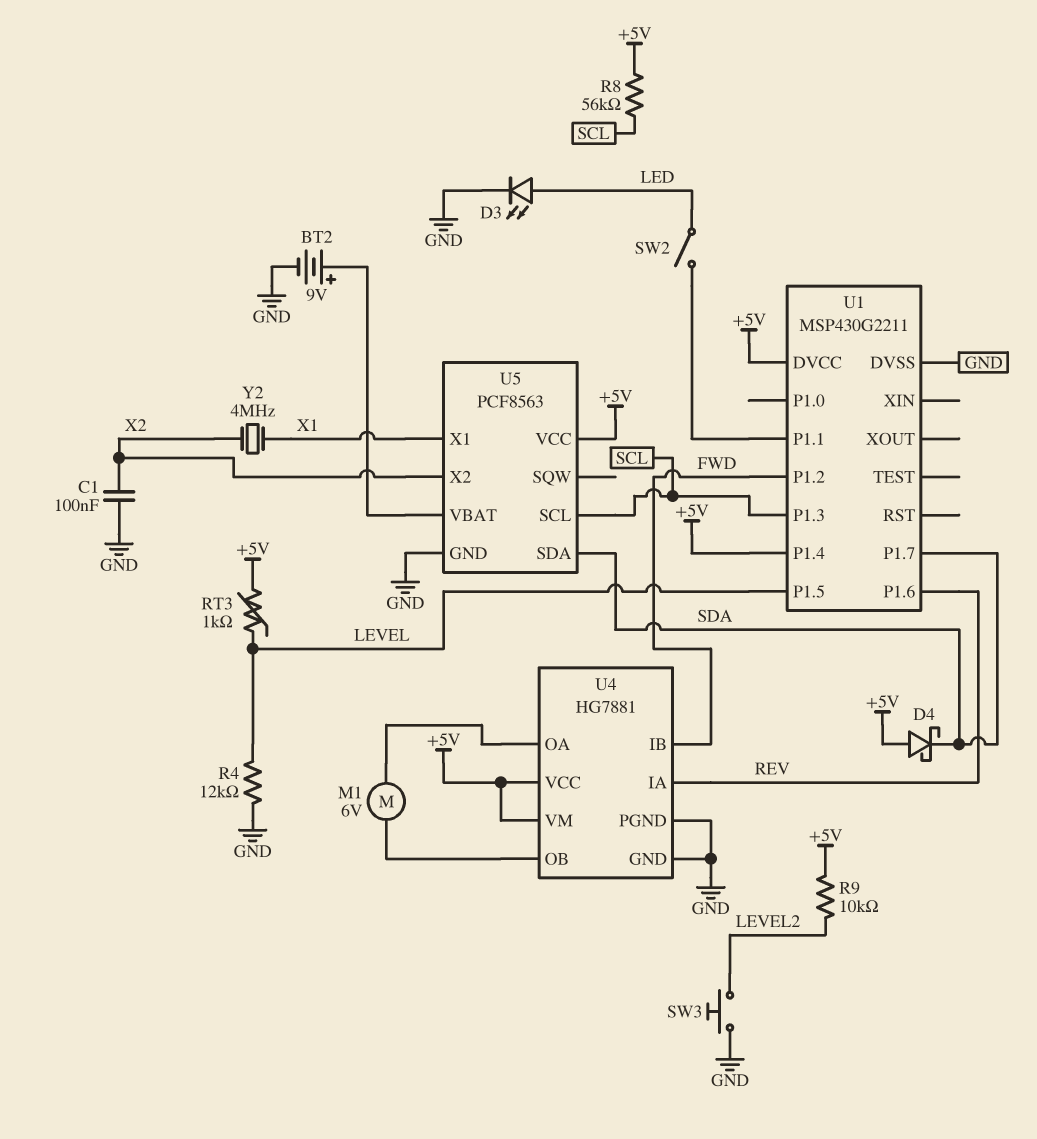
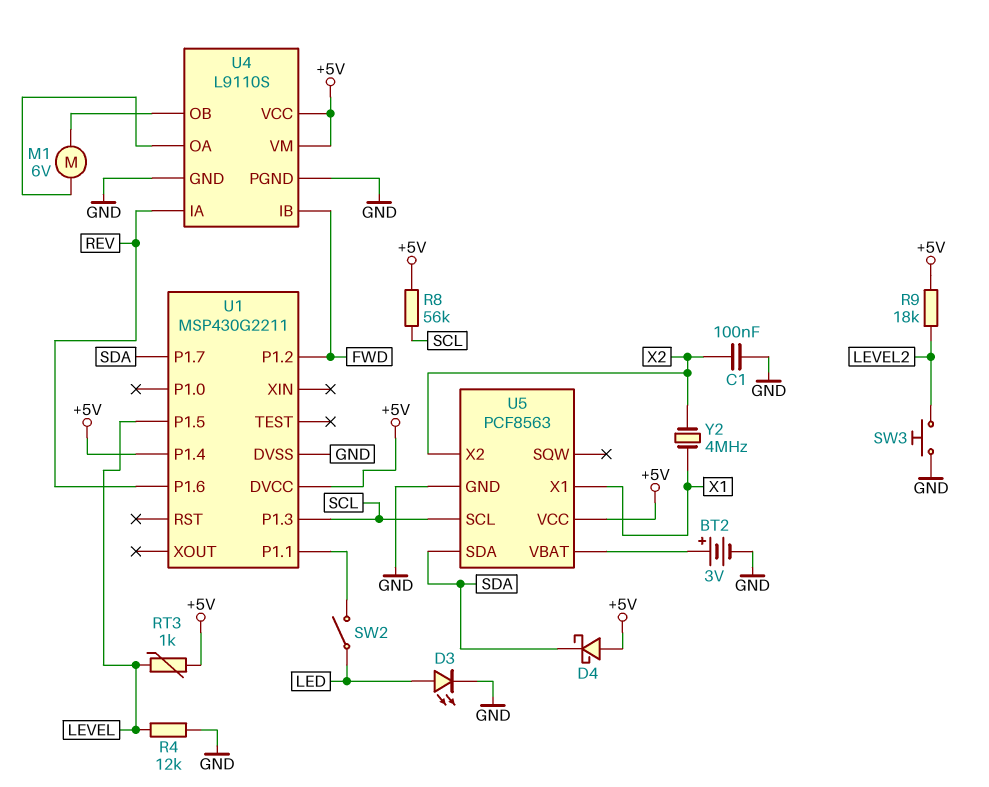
BT2: 9V (plus U5/VBAT, minus GND) -> 3V (plus U5/VBAT, minus GND)
R9: 10k (+5V, LEVEL2) -> 18k (+5V, LEVEL2)
U4: HG7881 -> L9110S

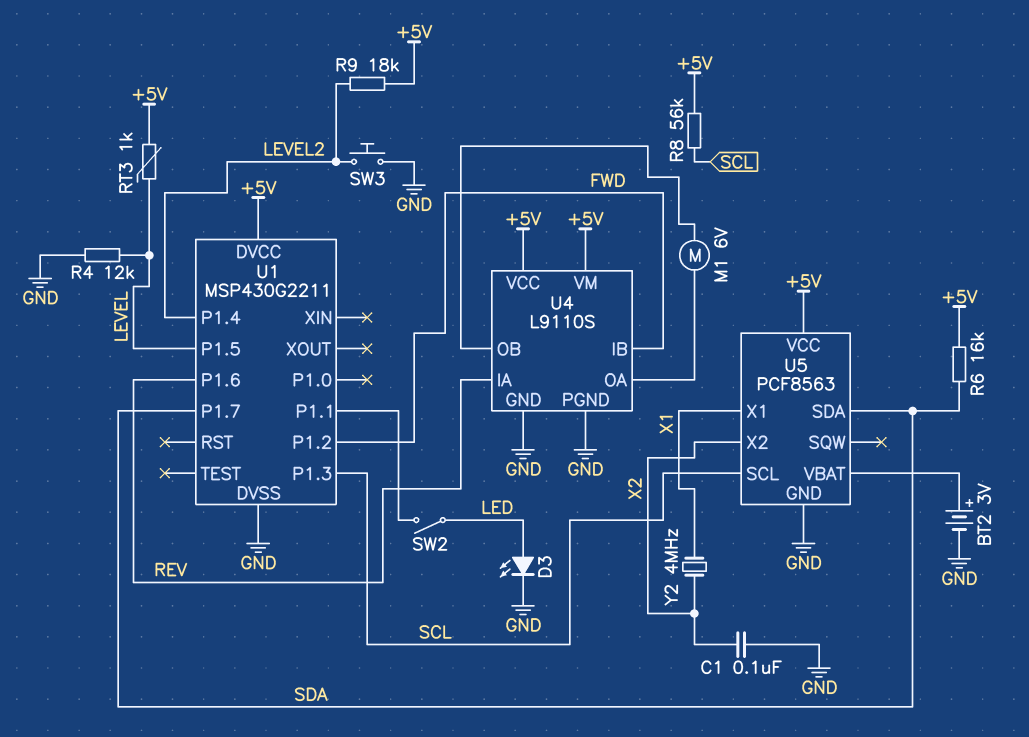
D4: schottky (A +5V, K SDA) -> none
R6: none -> 16k (+5V, SDA)
U1 pin P1.4: +5V -> LEVEL2

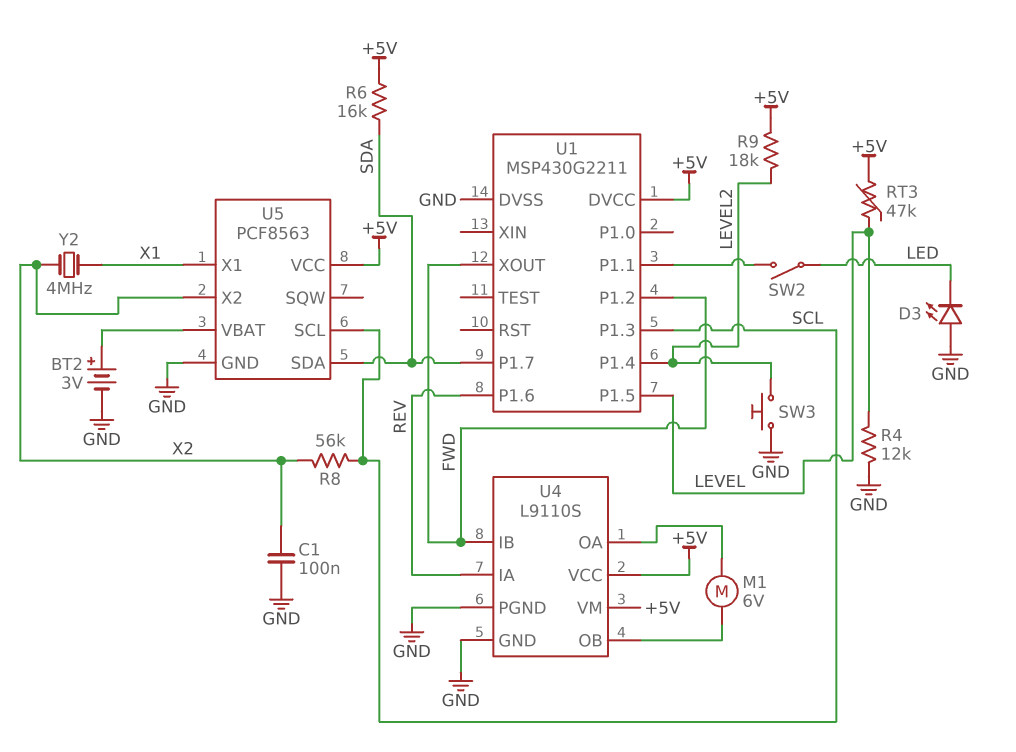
D3: LED (A LED, K GND) -> LED (A GND, K LED)
R8: 56k (+5V, SCL) -> 56k (SCL, X2)
RT3: 1k (+5V, LEVEL) -> 47k (+5V, LEVEL)
U1 pin XOUT: none -> FWD

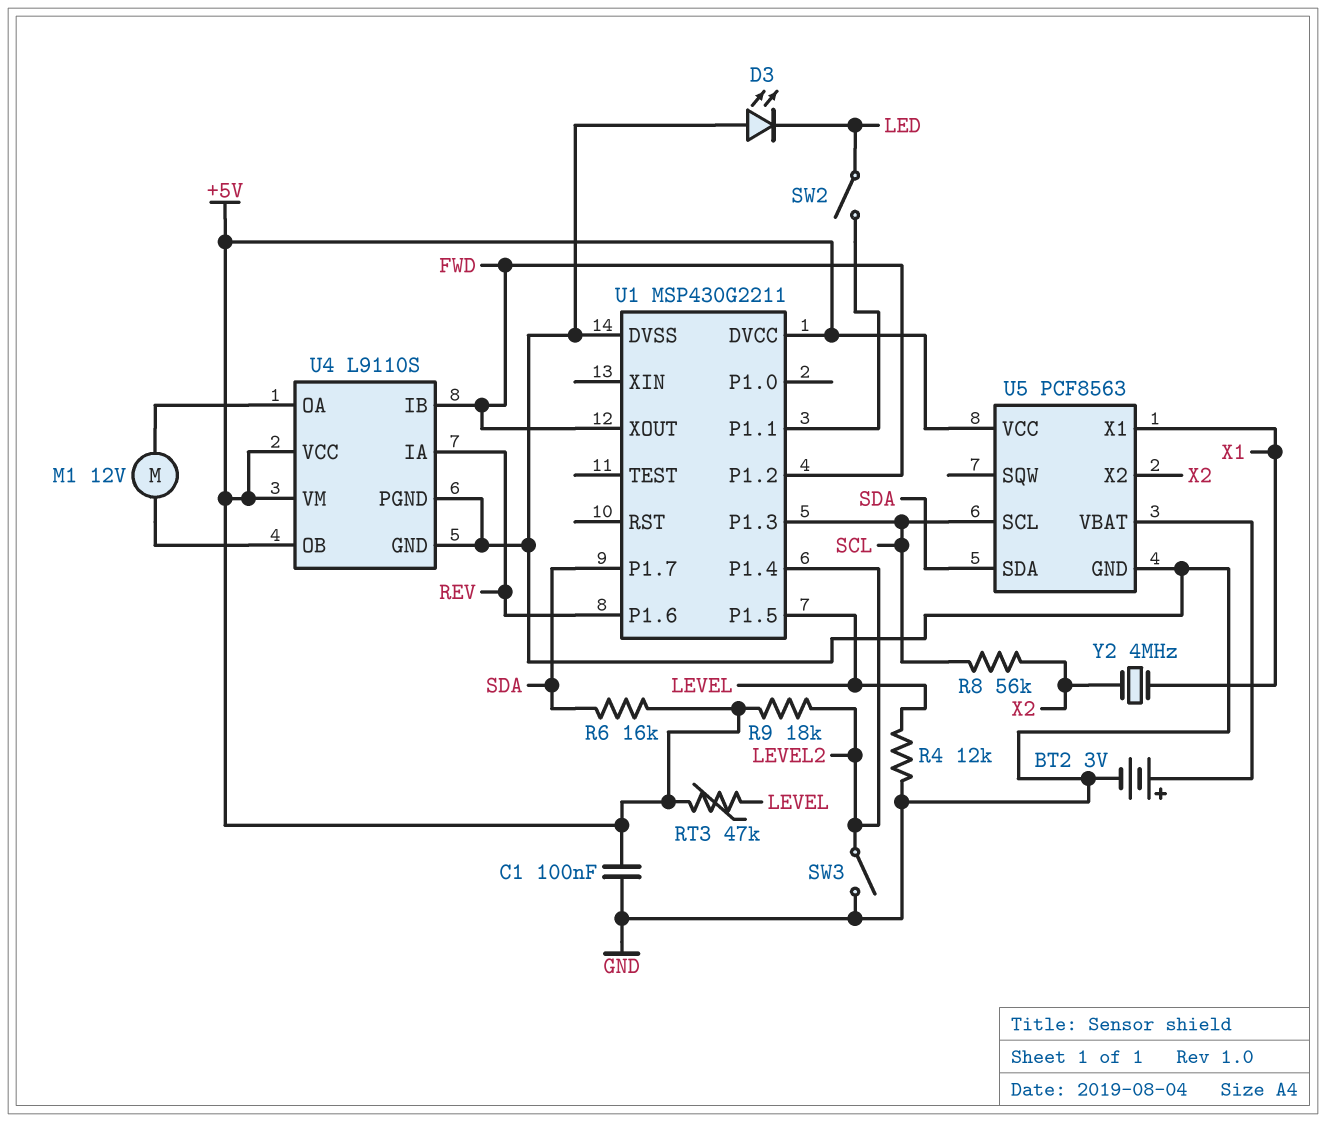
C1: 100nF (GND, X2) -> 100nF (+5V, GND)
M1: motor 6V (U4/OA, U4/OB) -> motor 12V (U4/OA, U4/OB)
SW3: button (GND, LEVEL2) -> switch (GND, LEVEL2)

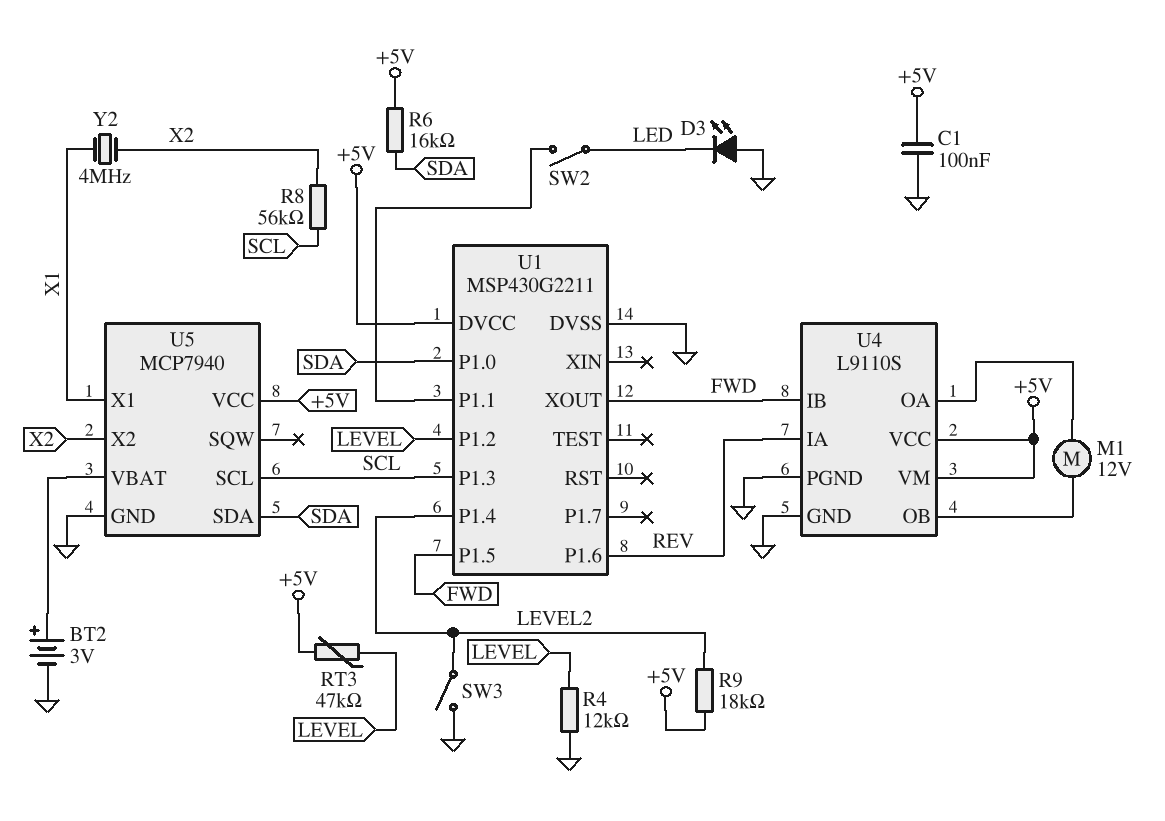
U1 pin P1.0: none -> SDA
U1 pin P1.2: FWD -> LEVEL
U1 pin P1.5: LEVEL -> FWD
U1 pin P1.7: SDA -> none
U5: PCF8563 -> MCP7940

